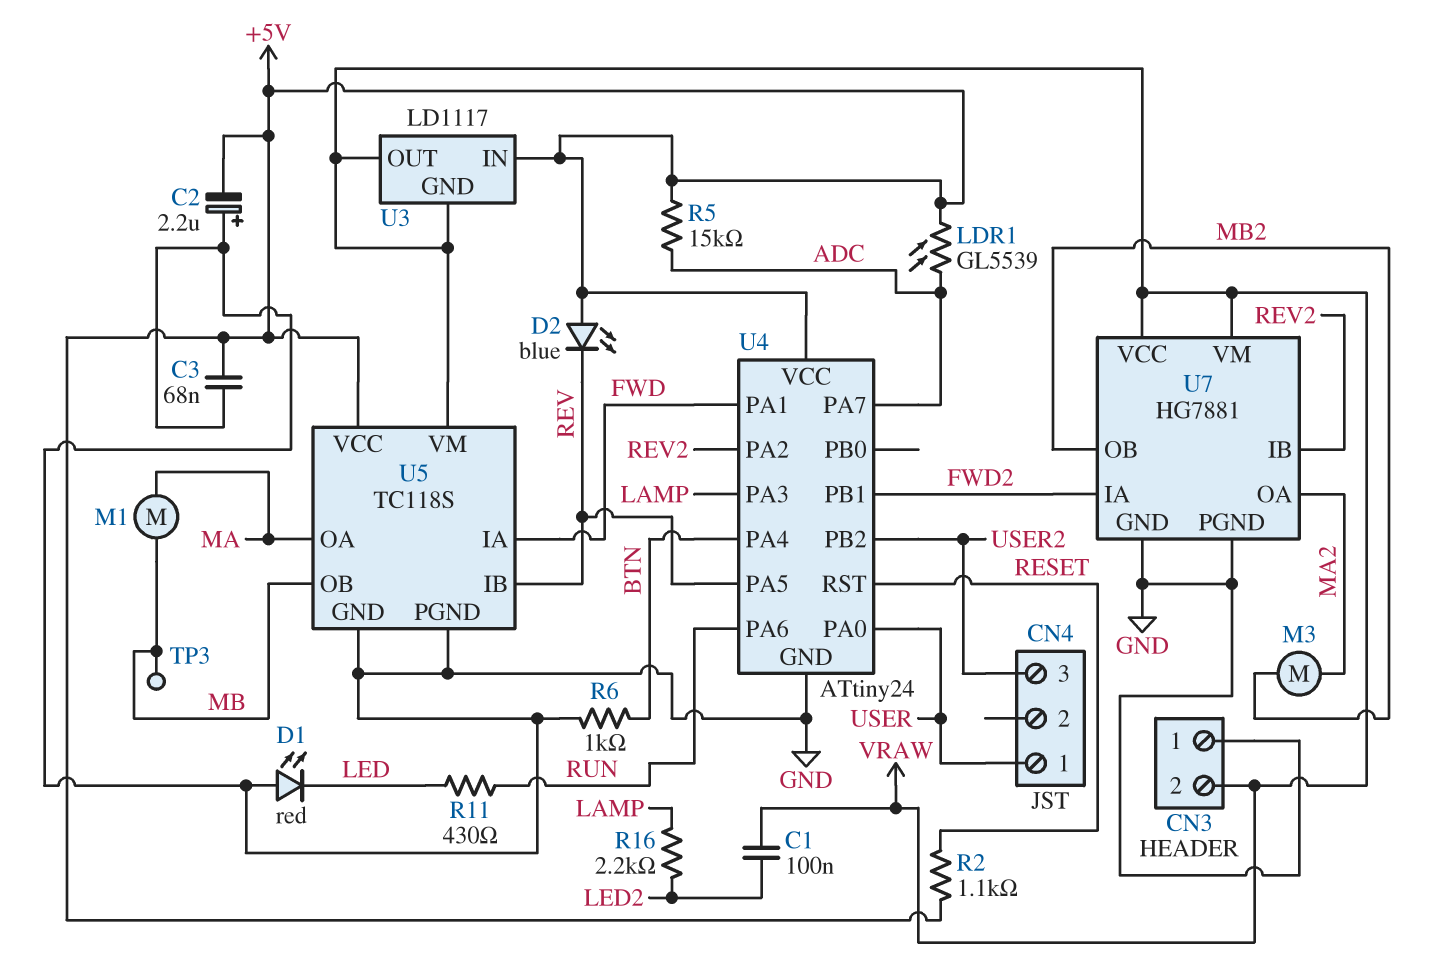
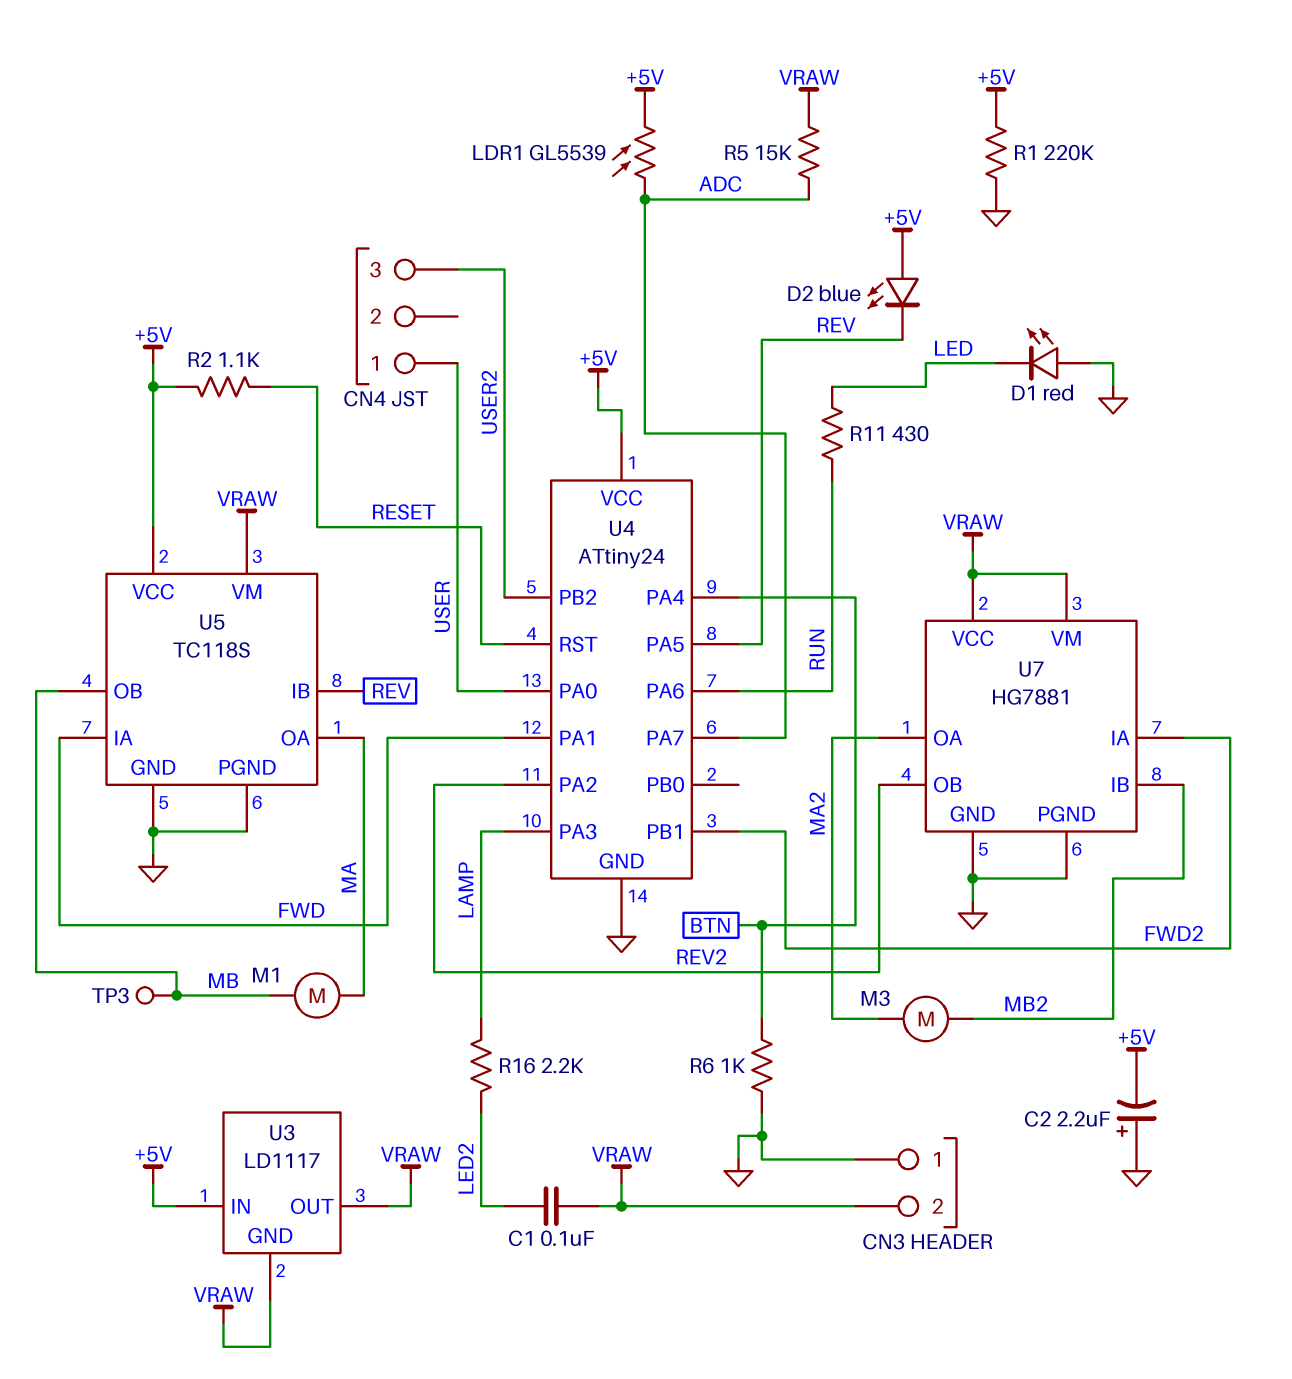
C3: 68nF (+5V, GND) -> none
R1: none -> 220k (+5V, GND)
R5: 15k (+5V, ADC) -> 15k (ADC, VRAW)
U7 pin IB: REV2 -> MB2
U7 pin OB: MB2 -> REV2

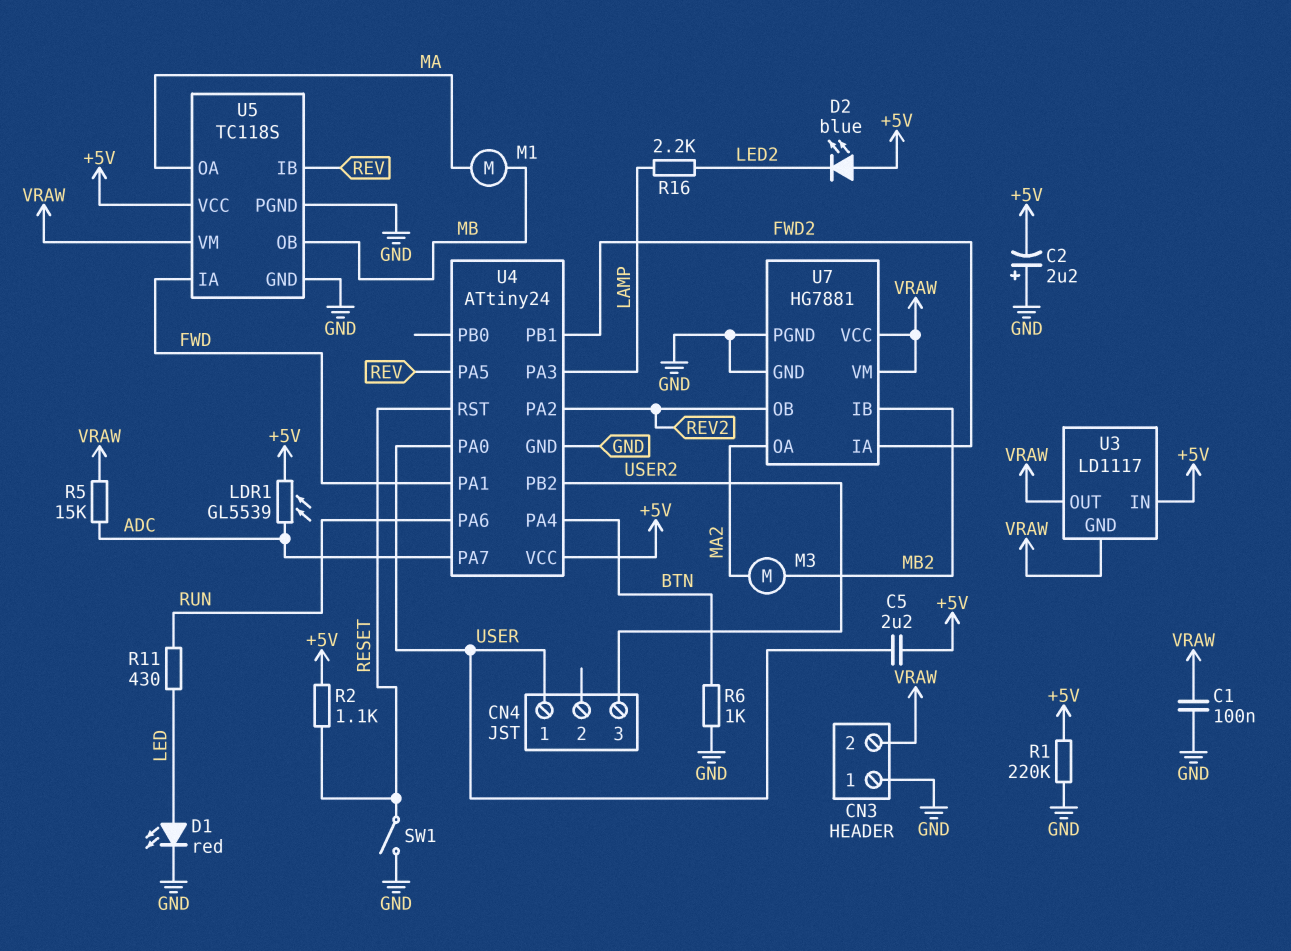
C1: 100nF (LED2, VRAW) -> 100nF (GND, VRAW)
C5: none -> 2.2uF (+5V, USER)
D1: LED red (A GND, K LED) -> LED red (A LED, K GND)
D2: LED blue (A +5V, K REV) -> LED blue (A +5V, K LED2)
SW1: none -> switch (GND, RESET)
TP3: test point (MB) -> none

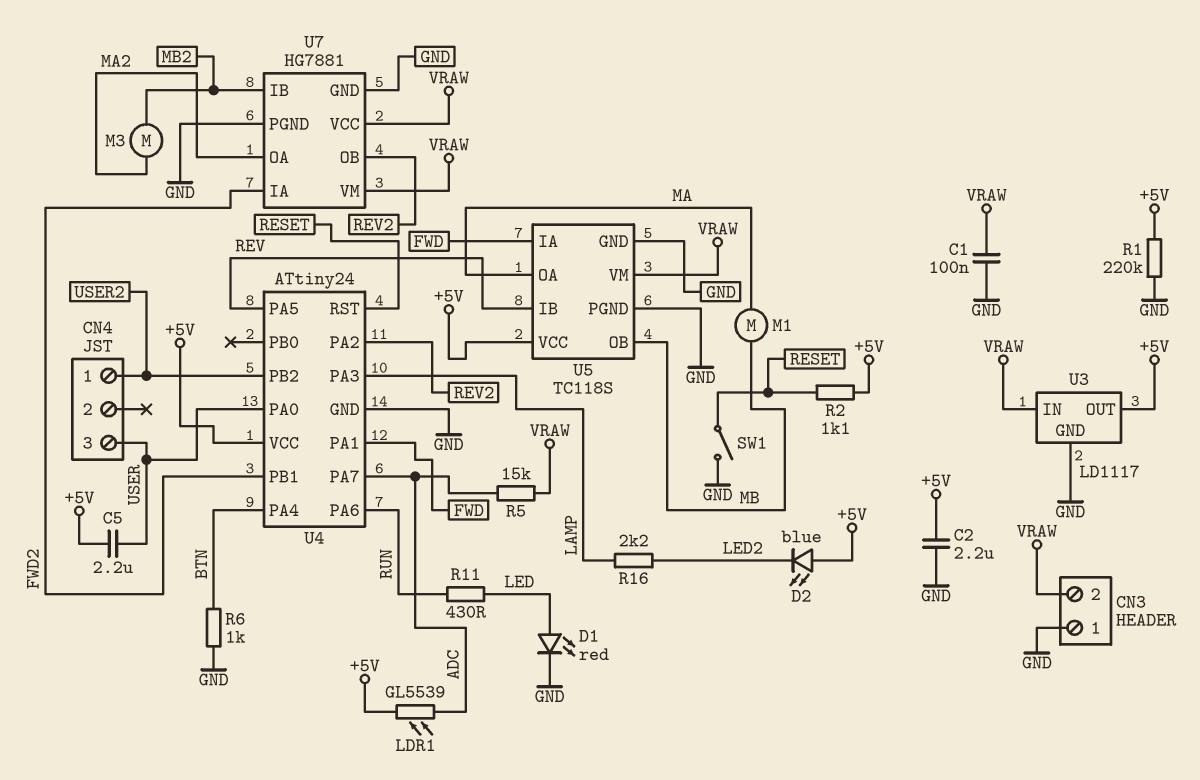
C2: 2.2uF (plus GND, minus +5V) -> 2.2uF (+5V, GND)
CN4 pin 1: USER -> USER2
CN4 pin 3: USER2 -> USER
U3 pin GND: VRAW -> GND
U3 pin IN: +5V -> VRAW
U3 pin OUT: VRAW -> +5V

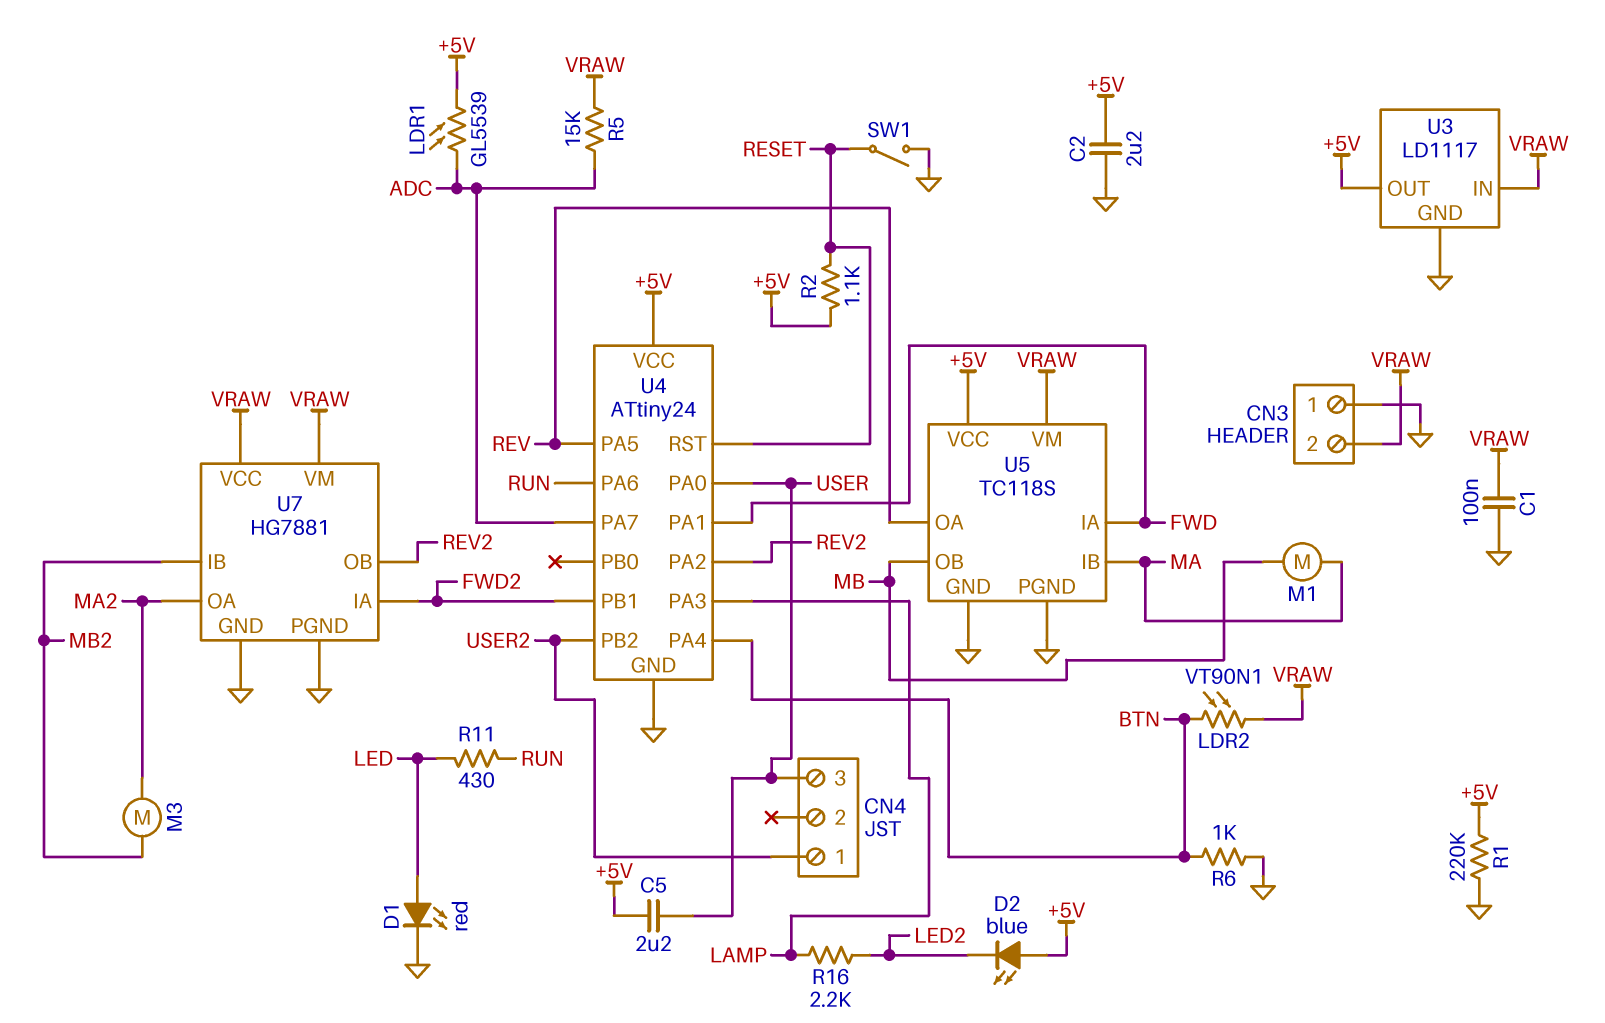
LDR2: none -> VT90N1 (BTN, VRAW)
U5 pin IB: REV -> MA
U5 pin OA: MA -> REV

